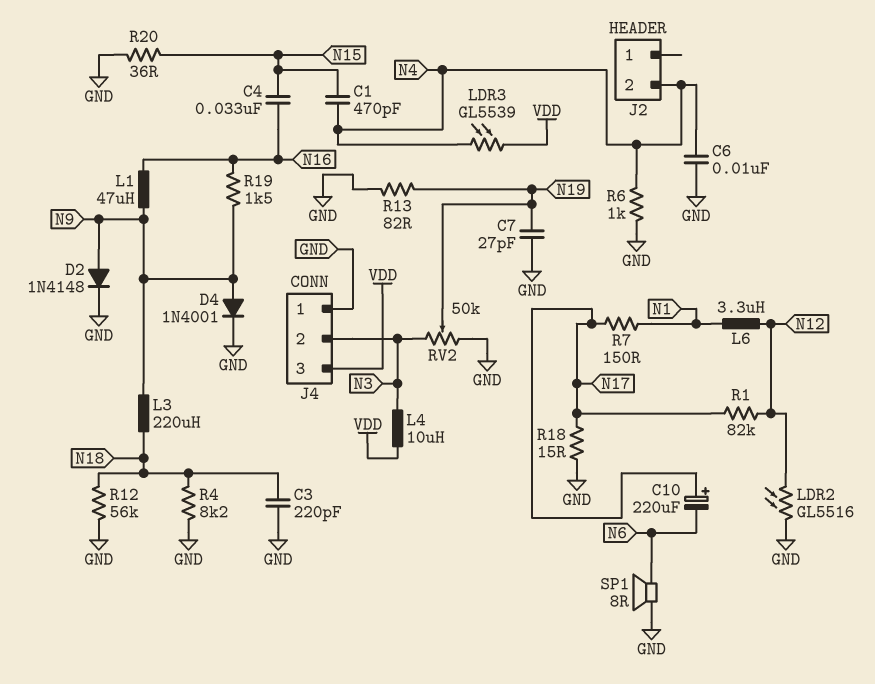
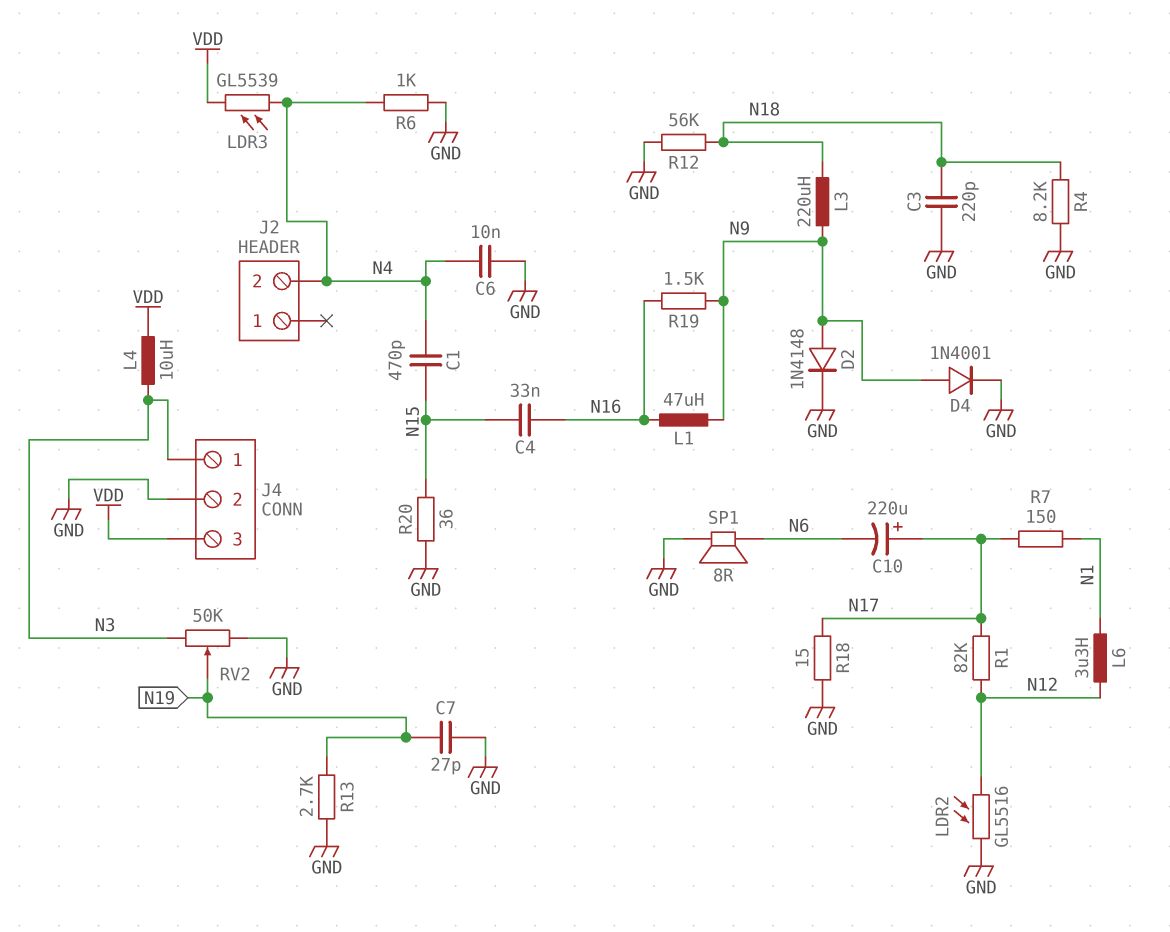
J4 pin 1: GND -> N3
J4 pin 2: N3 -> GND
R13: 82 (GND, N19) -> 2.7k (GND, N19)

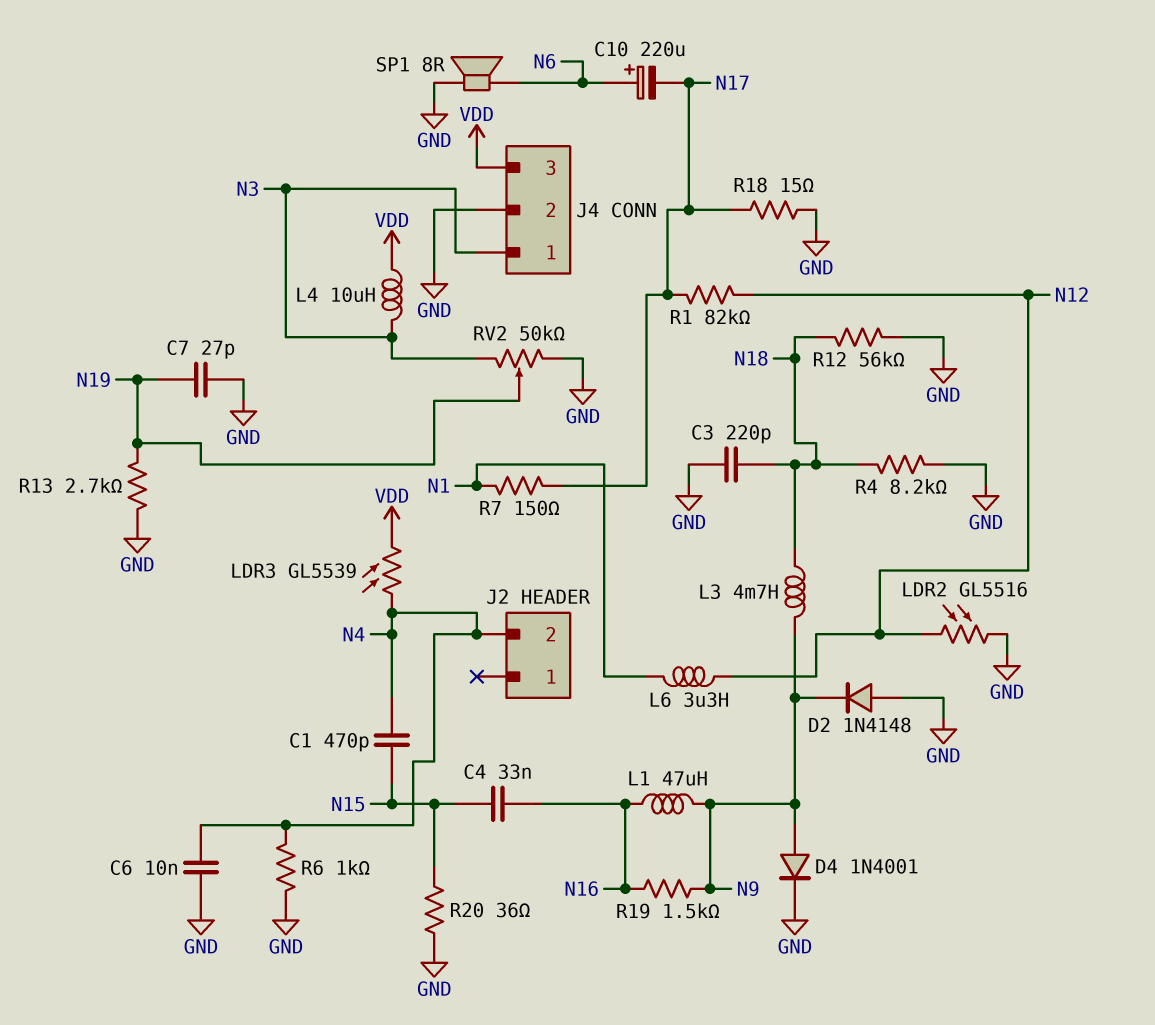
C10: 220uF (plus N17, minus N6) -> 220uF (plus N6, minus N17)
D2: diode 1N4148 (A N9, K GND) -> diode 1N4148 (A GND, K N9)
L3: 220uH (N9, N18) -> 4.7mH (N9, N18)

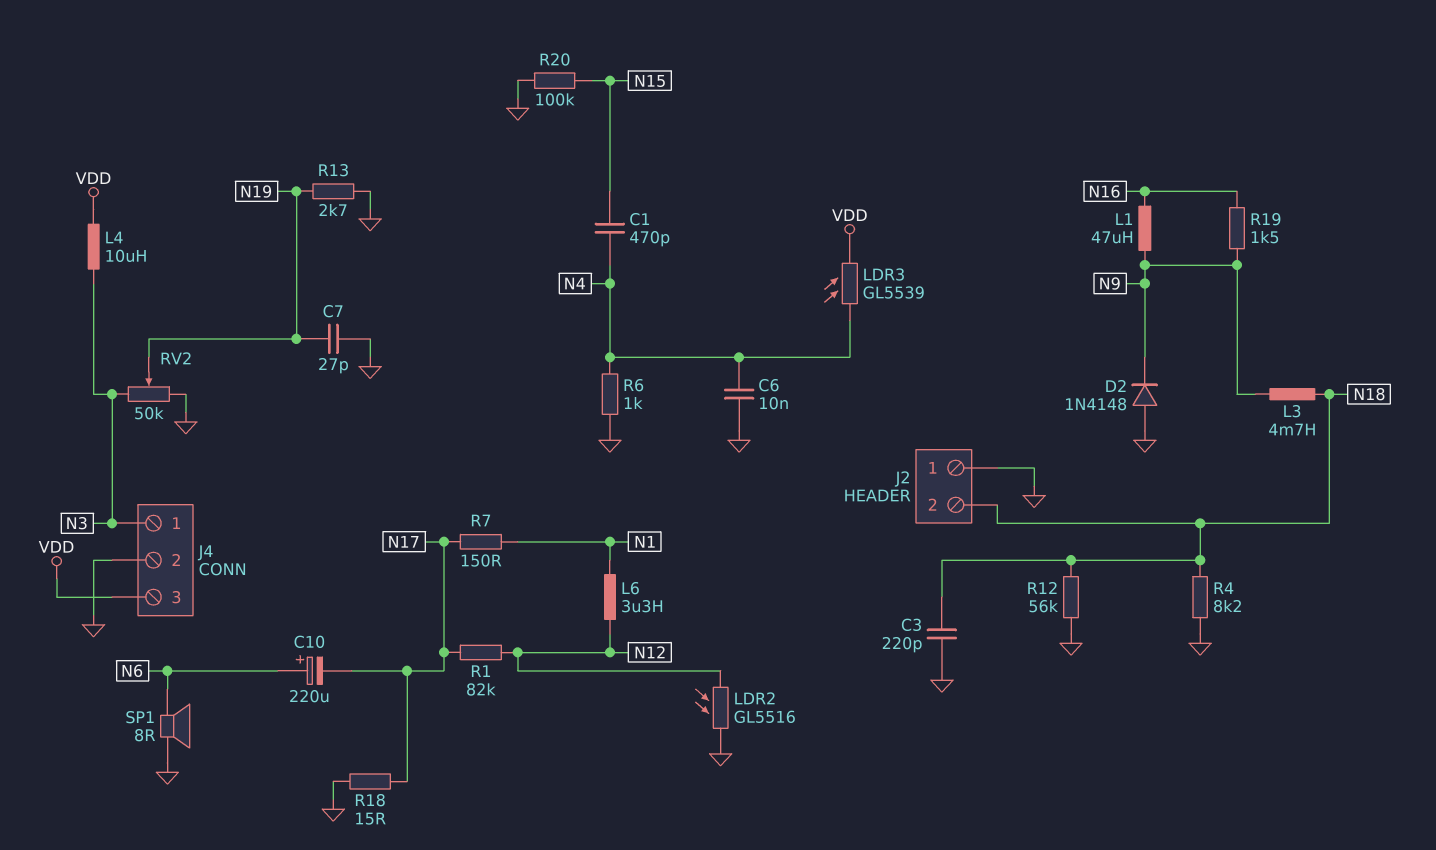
C4: 33nF (N15, N16) -> none
D4: diode 1N4001 (A N9, K GND) -> none
J2 pin 1: none -> GND
J2 pin 2: N4 -> N18
R20: 36 (GND, N15) -> 100k (GND, N15)

